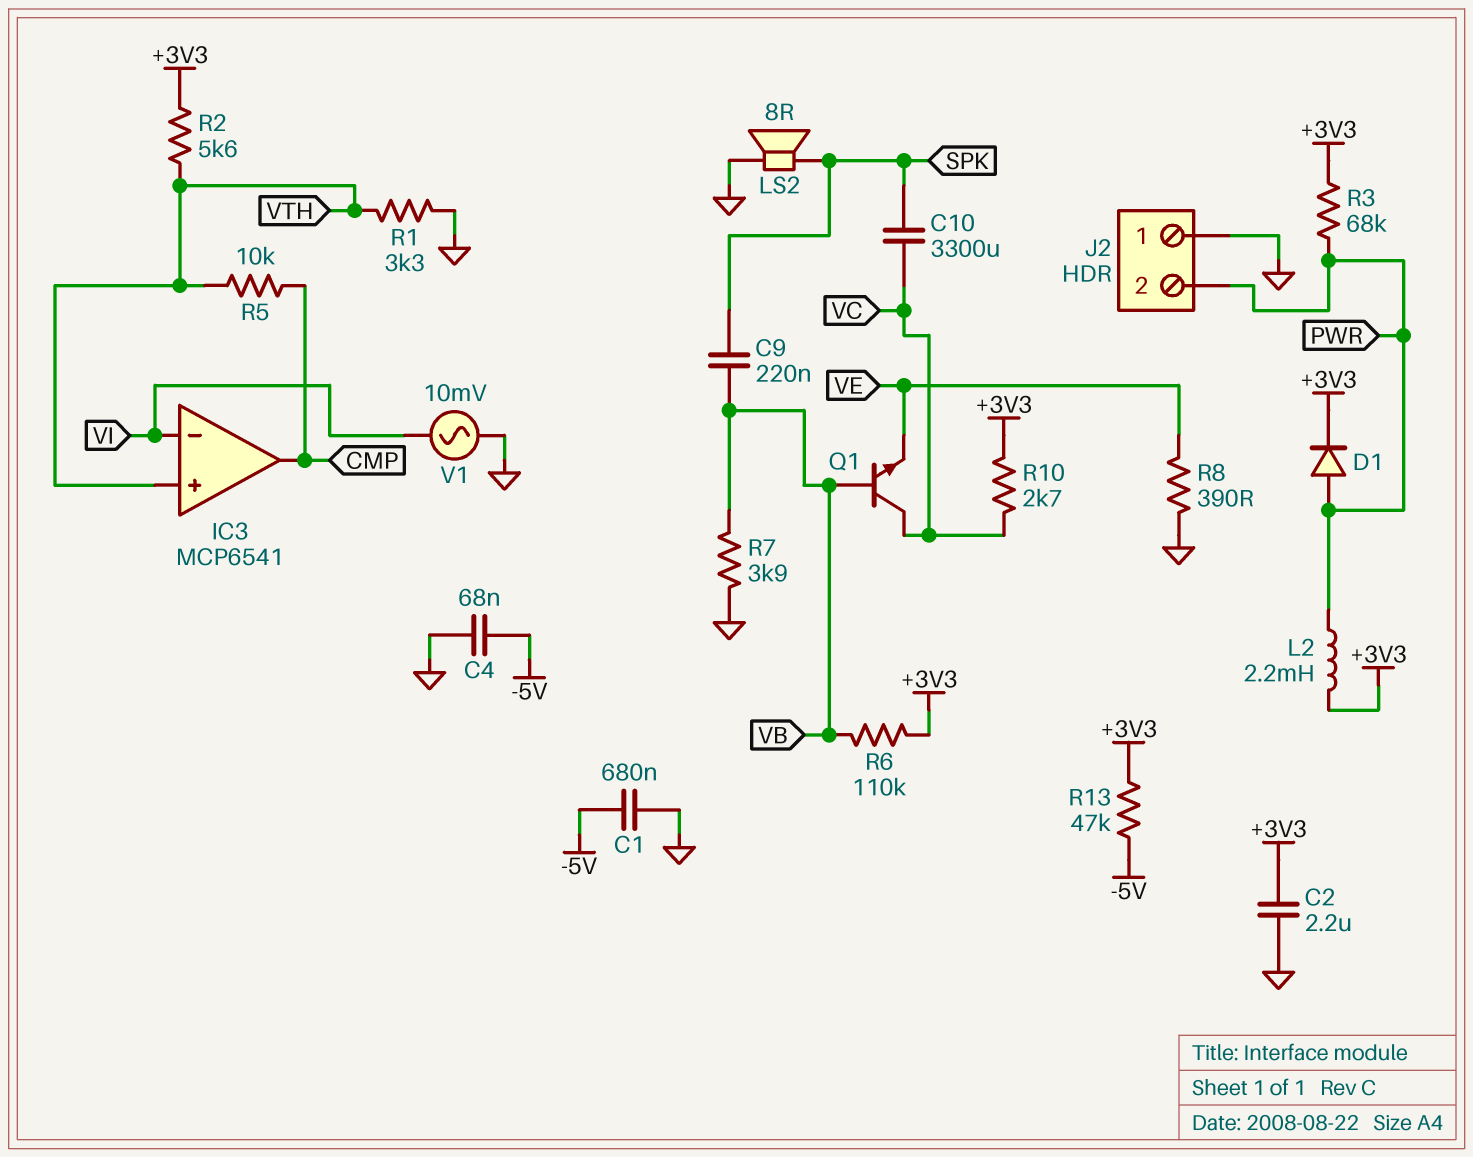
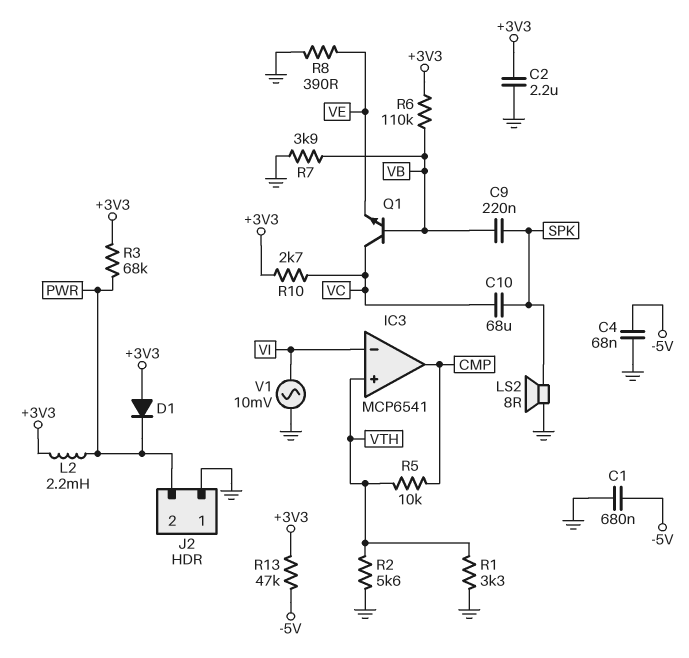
C10: 3300uF (SPK, VC) -> 68uF (SPK, VC)
D1: diode (A PWR, K +3V3) -> diode (A +3V3, K PWR)
R2: 5.6k (+3V3, VTH) -> 5.6k (GND, VTH)

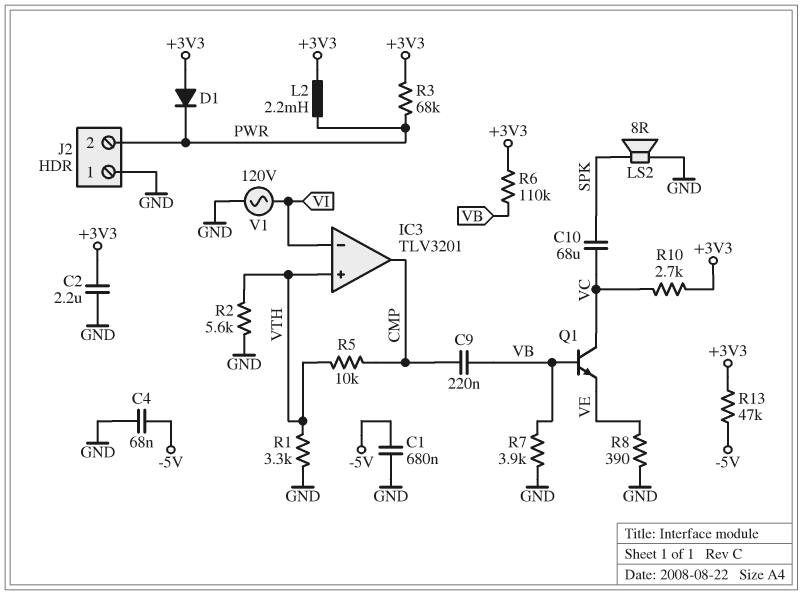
C9: 220nF (SPK, VB) -> 220nF (CMP, VB)
IC3: MCP6541 -> TLV3201
V1: AC 10mV (GND, VI) -> AC 120V (GND, VI)

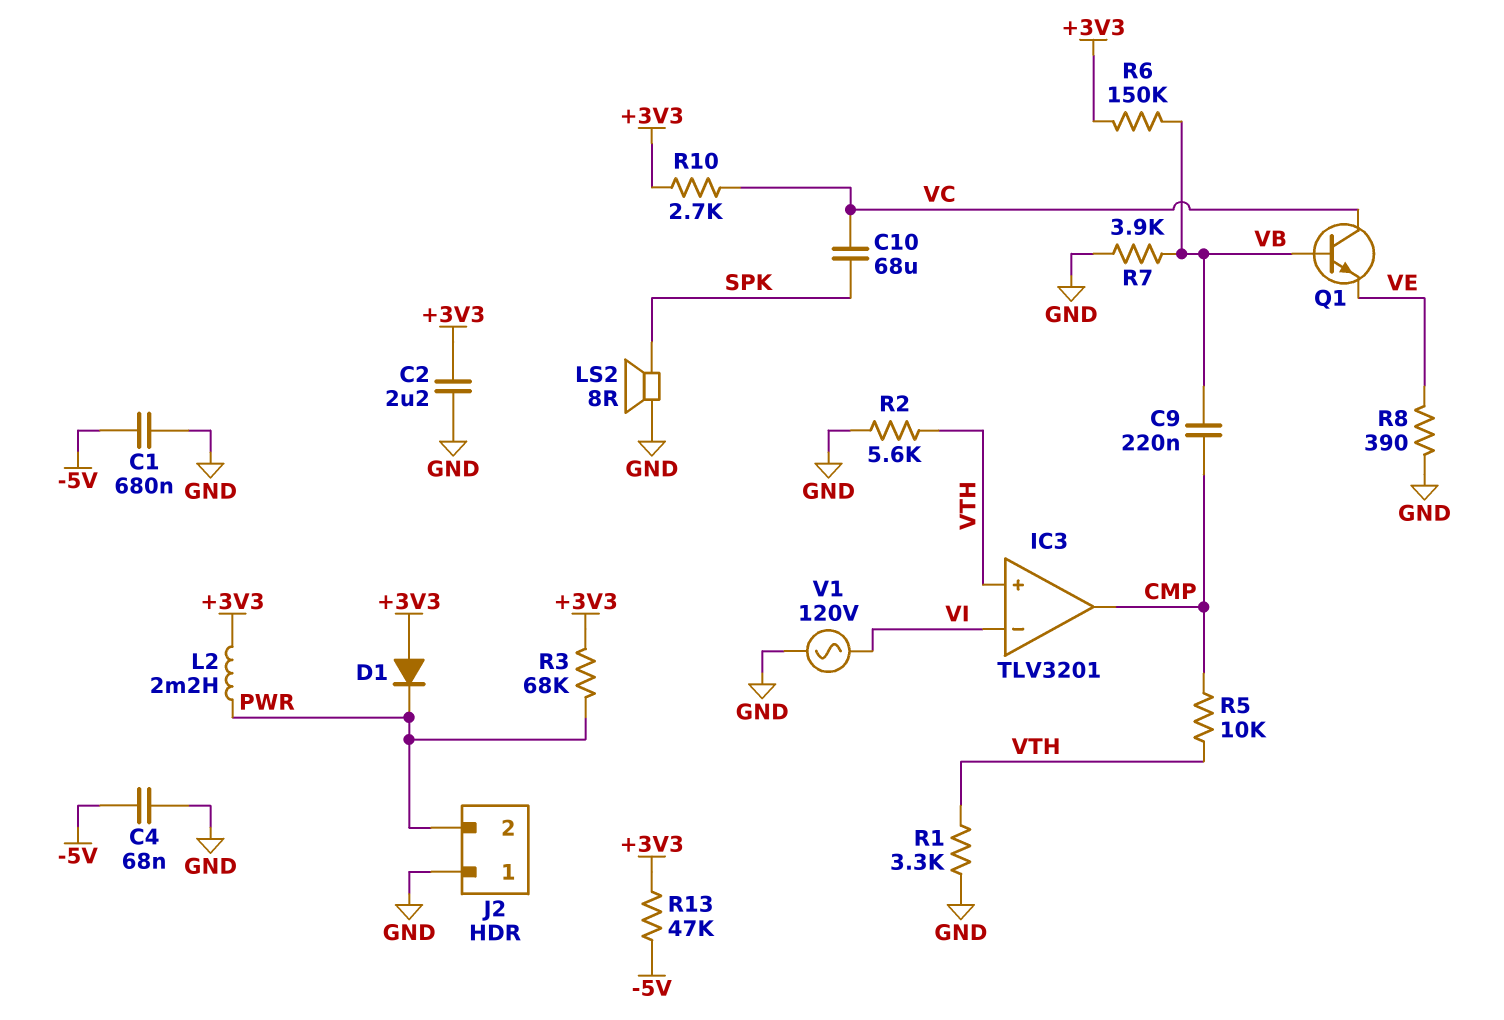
R6: 110k (+3V3, VB) -> 150k (+3V3, VB)

